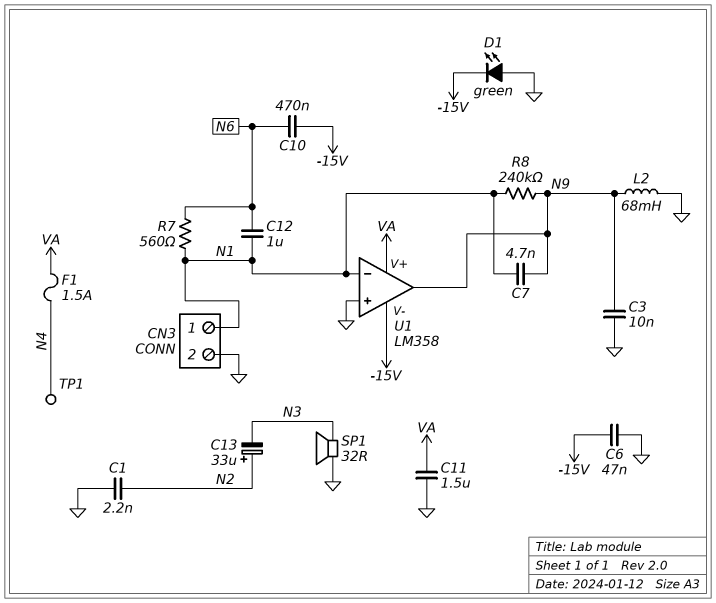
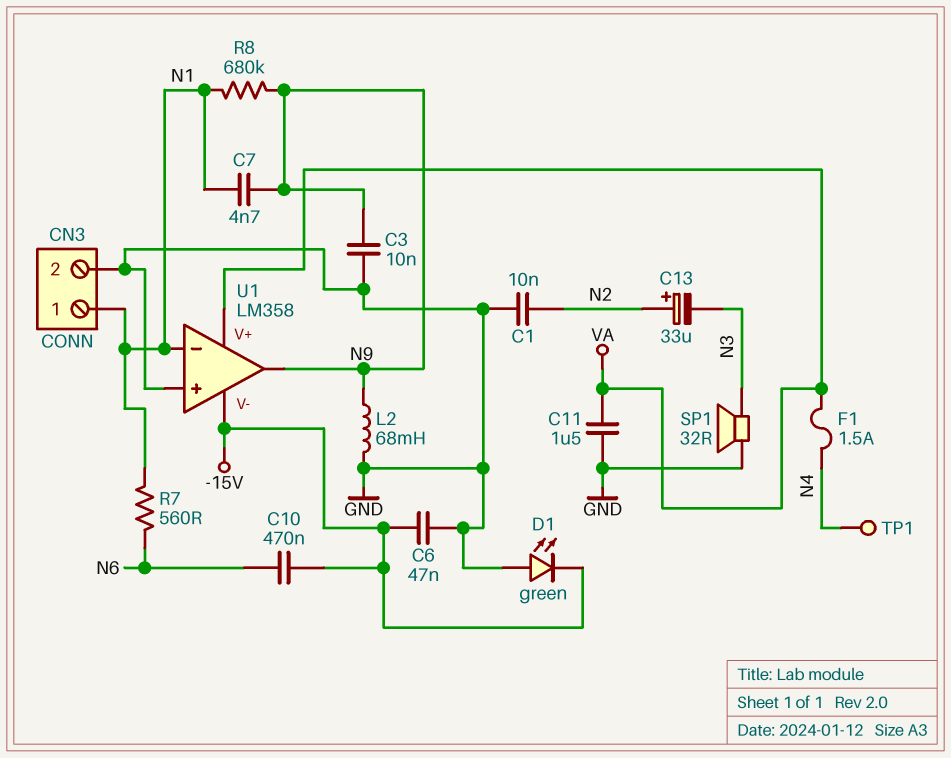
C1: 2.2nF (GND, N2) -> 10nF (GND, N2)
C12: 1uF (N1, N6) -> none
R8: 240k (N1, N9) -> 680k (N1, N9)

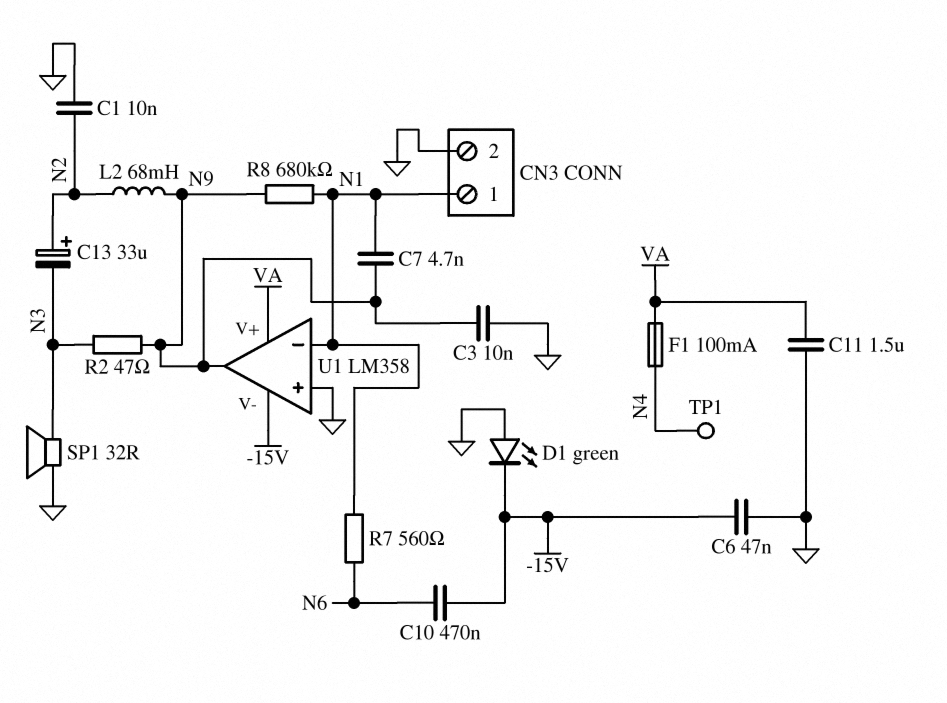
F1: 1.5A (N4, VA) -> 100mA (N4, VA)
L2: 68mH (GND, N9) -> 68mH (N2, N9)
R2: none -> 47 (N3, N9)

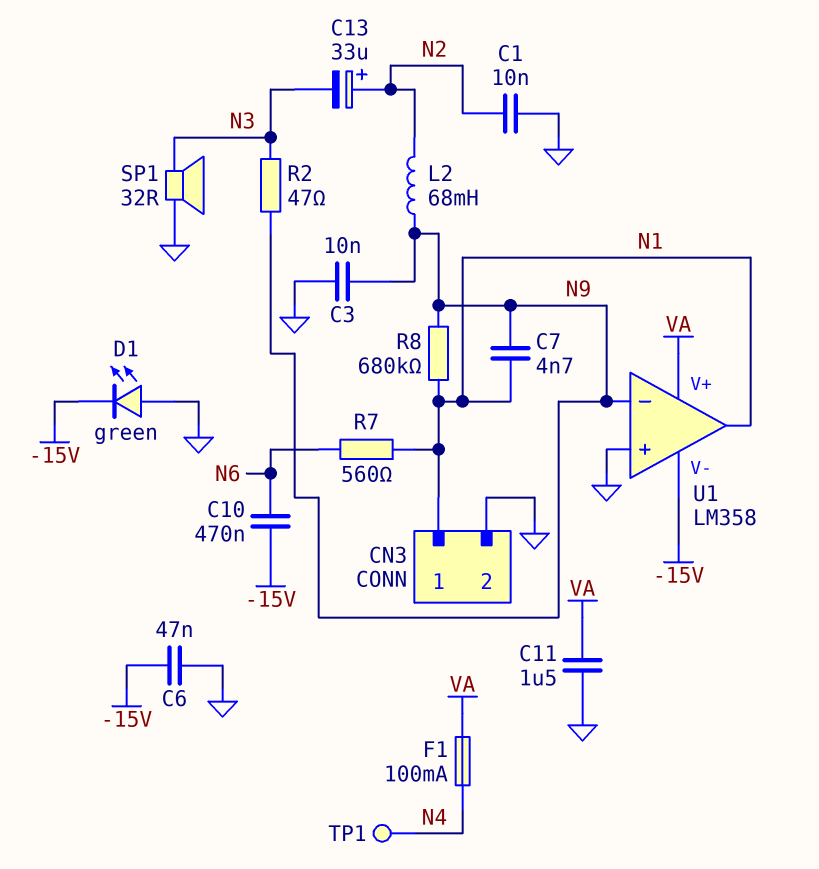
U1 pin in-: N1 -> N9
U1 pin out: N9 -> N1

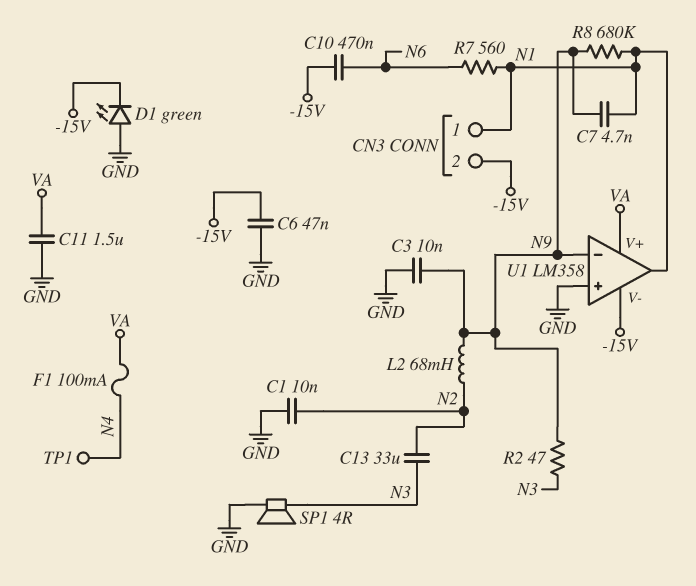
C13: 33uF (plus N2, minus N3) -> 33uF (N2, N3)
CN3 pin 2: GND -> -15V
SP1: speaker 32R (GND, N3) -> speaker 4R (GND, N3)

